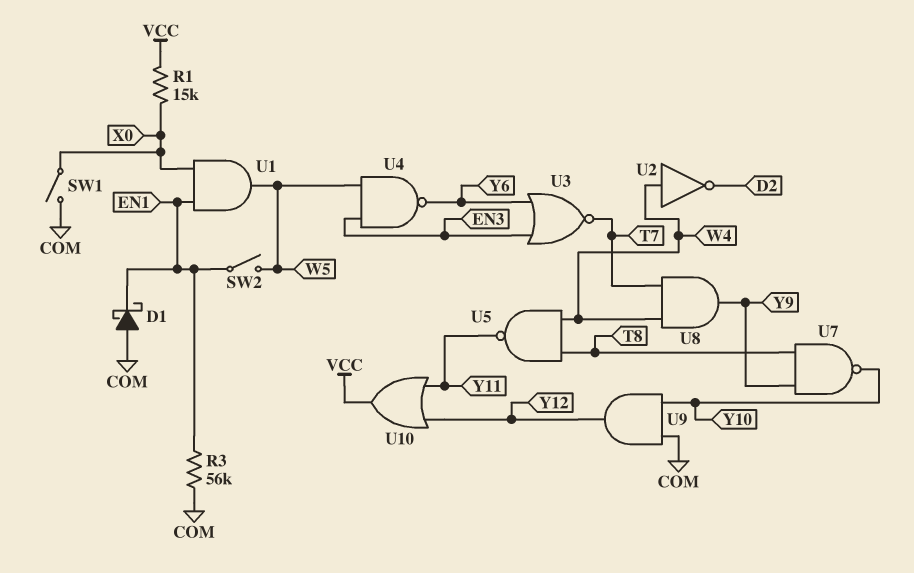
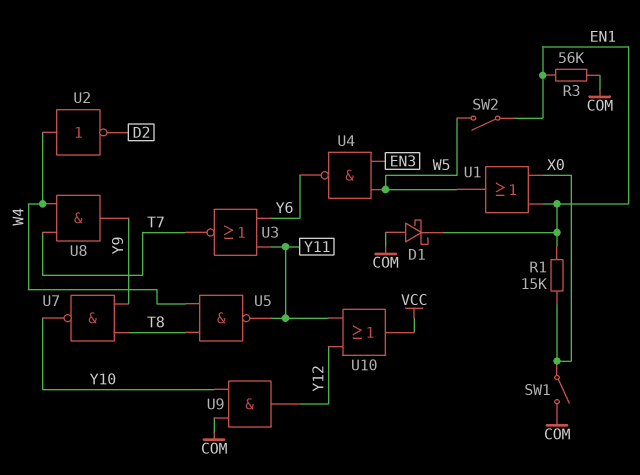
R1: 15k (VCC, X0) -> 15k (EN1, X0)
U1: AND (in EN1, in X0, out W5) -> OR (in EN1, in X0, out W5)
U3: NOR (in EN3, in Y6, out T7) -> NOR (in Y6, in Y11, out T7)

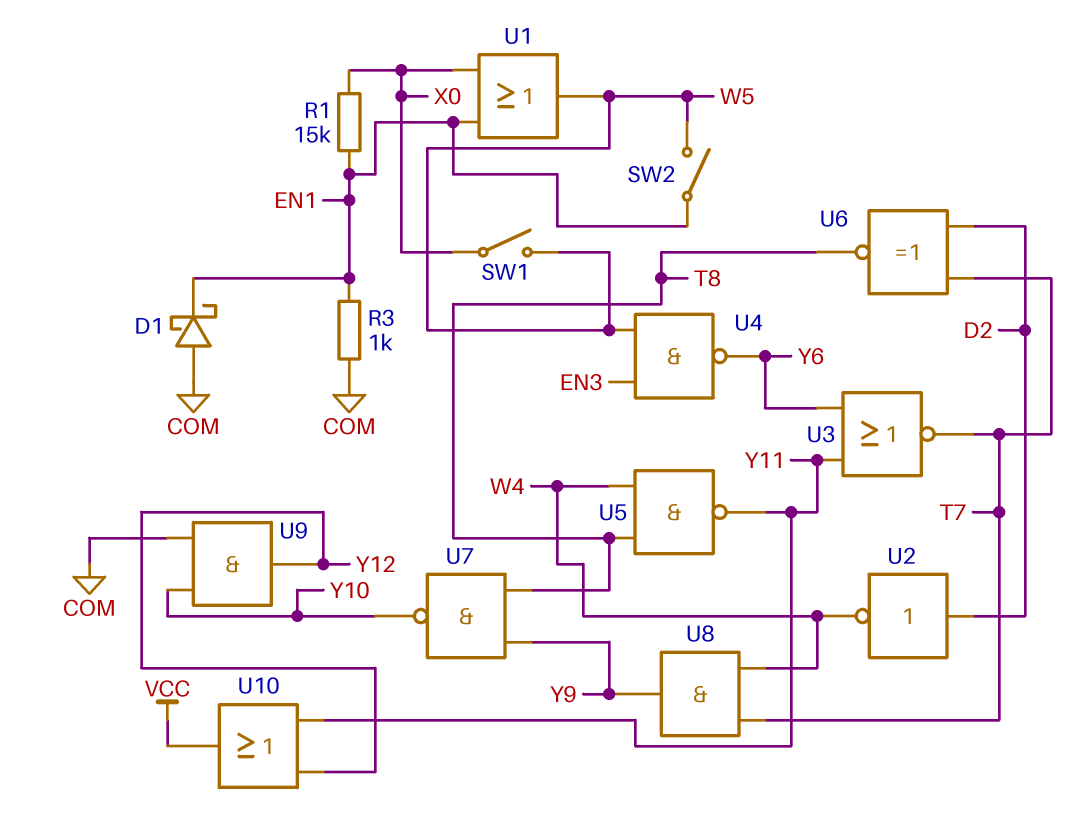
R3: 56k (COM, EN1) -> 1k (COM, EN1)
SW1: switch (COM, X0) -> switch (W5, X0)
U2: NOT (in W4, out D2) -> NOT (in D2, out W4)
U6: none -> XNOR (in D2, in T7, out T8)

